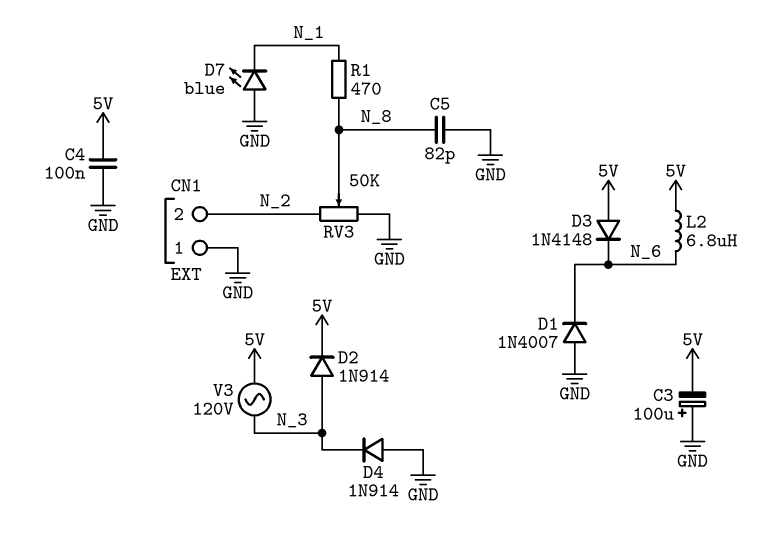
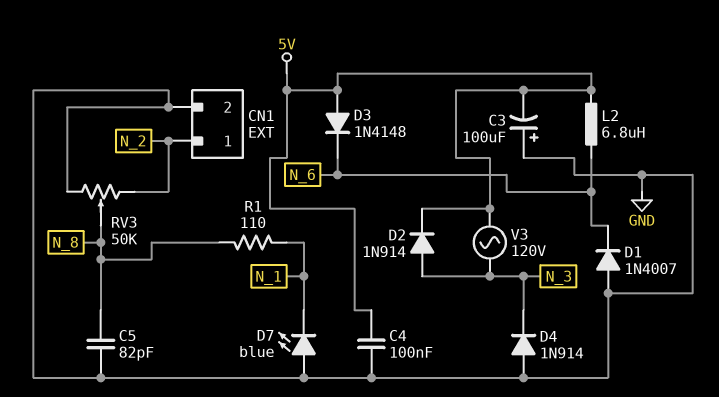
CN1 pin 1: GND -> N_2
CN1 pin 2: N_2 -> GND
R1: 470 (N_1, N_8) -> 110 (N_1, N_8)

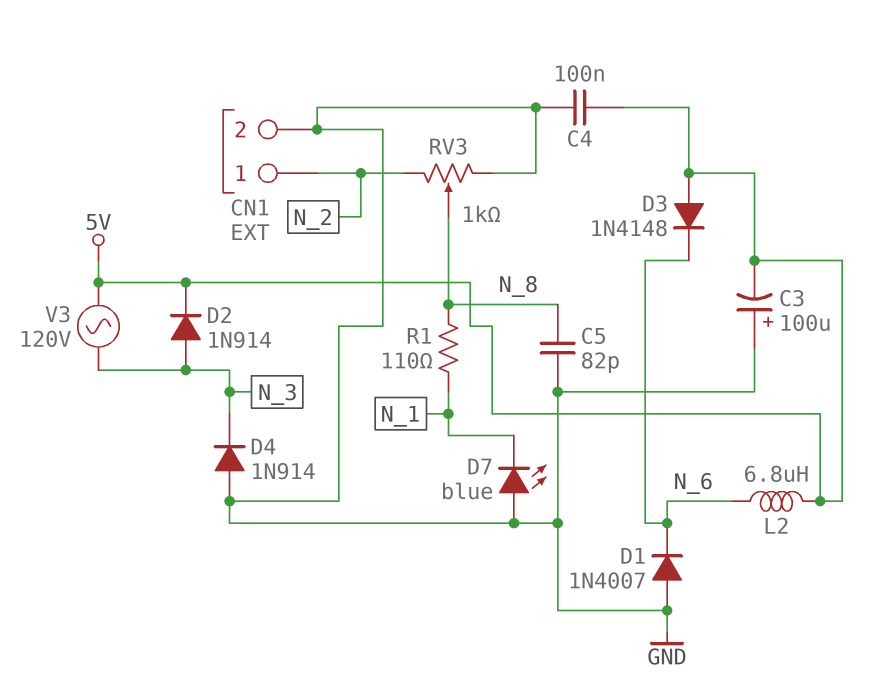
RV3: 50k (GND, N_2, wiper N_8) -> 1k (GND, N_2, wiper N_8)

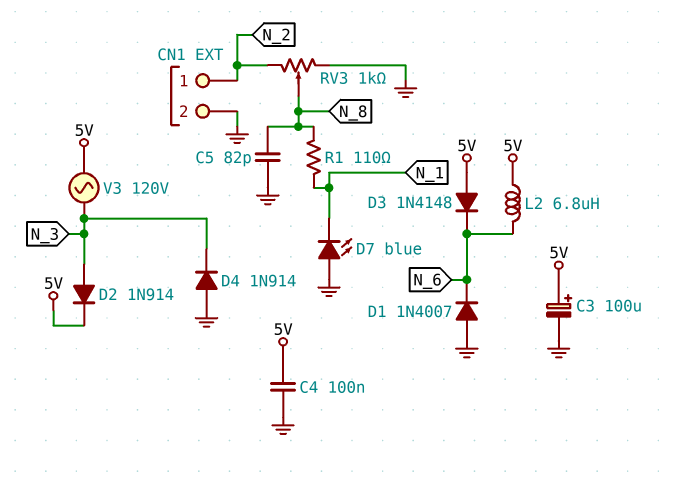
C3: 100uF (plus GND, minus 5V) -> 100uF (plus 5V, minus GND)

